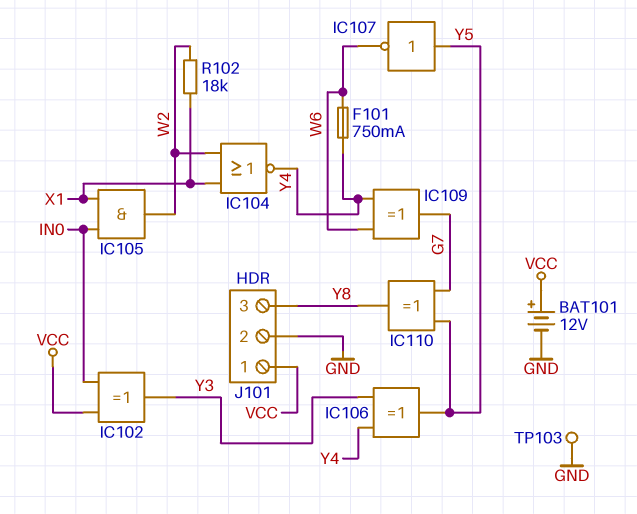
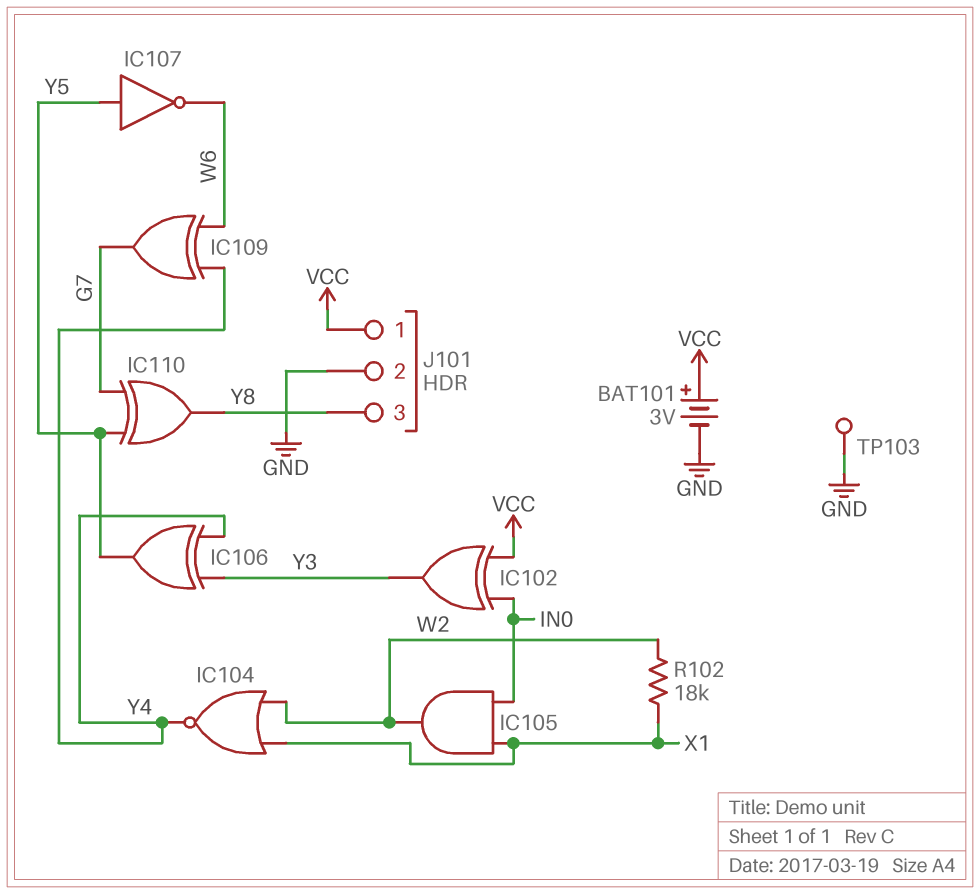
BAT101: 12V (plus VCC, minus GND) -> 3V (plus VCC, minus GND)
F101: 750mA (W6, Y4) -> none

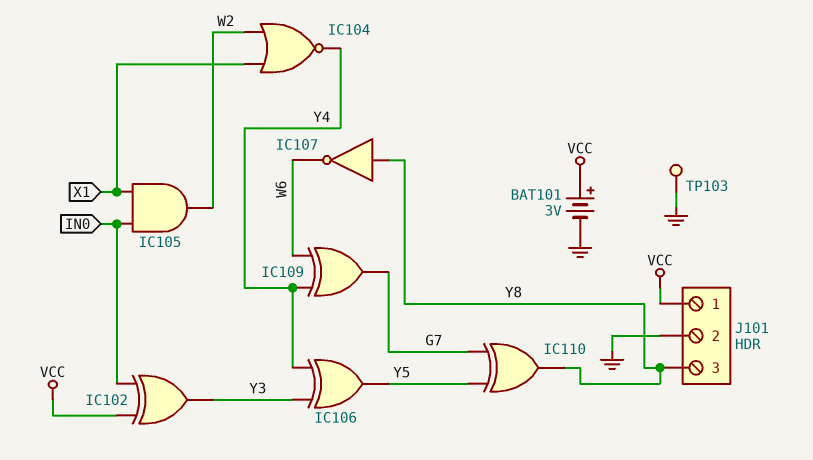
IC107: NOT (in Y5, out W6) -> NOT (in Y8, out W6)
R102: 18k (W2, X1) -> none

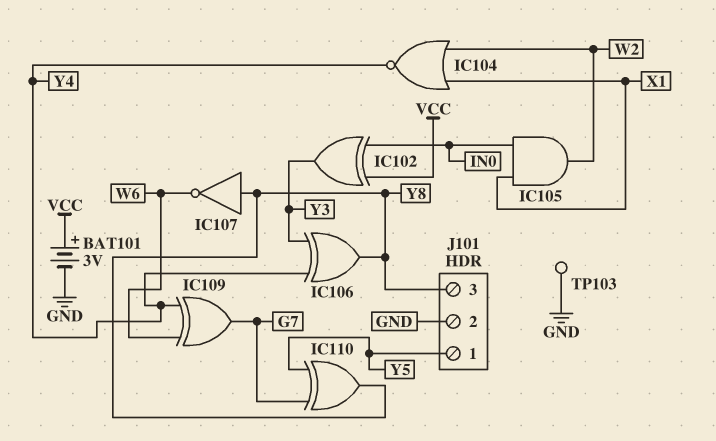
IC106: XOR (in Y3, in Y4, out Y5) -> XOR (in Y3, in Y4, out Y8)
J101 pin 1: VCC -> Y5

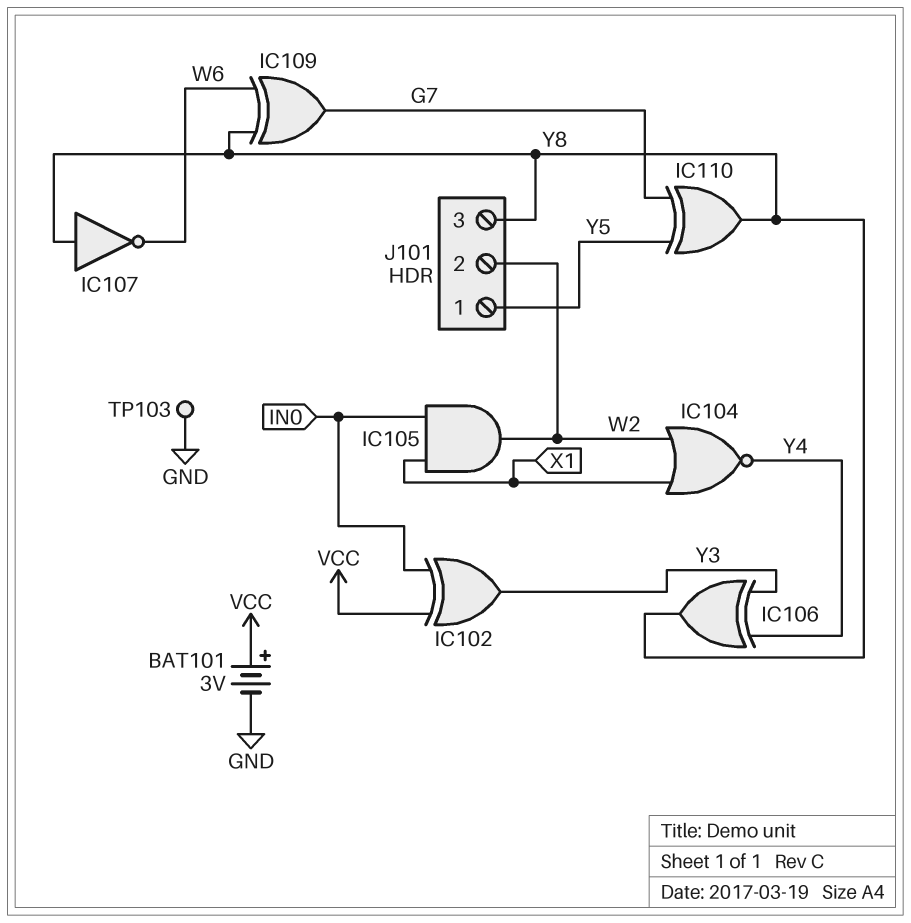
IC109: XOR (in W6, in Y4, out G7) -> XOR (in W6, in Y8, out G7)
J101 pin 2: GND -> W2

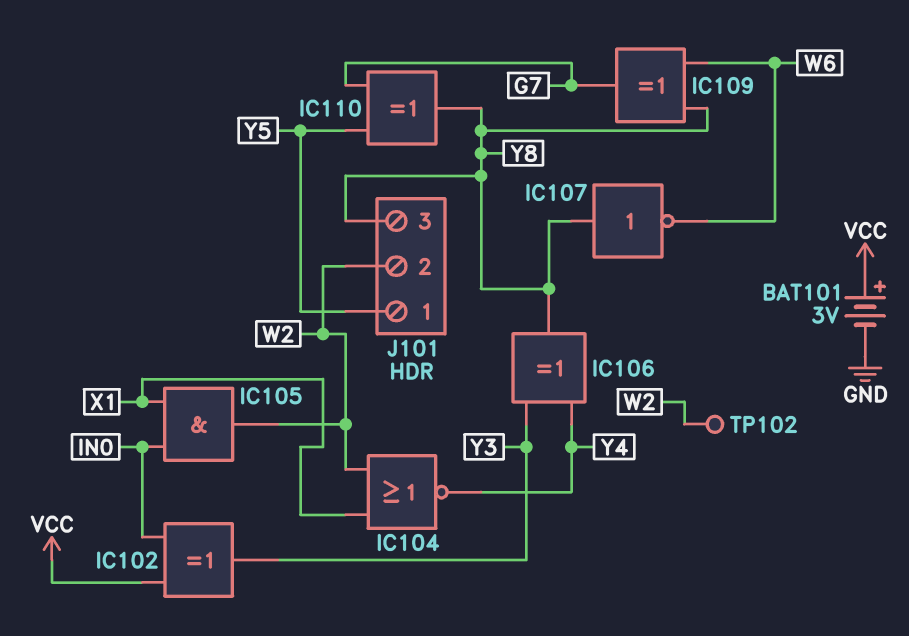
TP102: none -> test point (W2)
TP103: test point (GND) -> none

